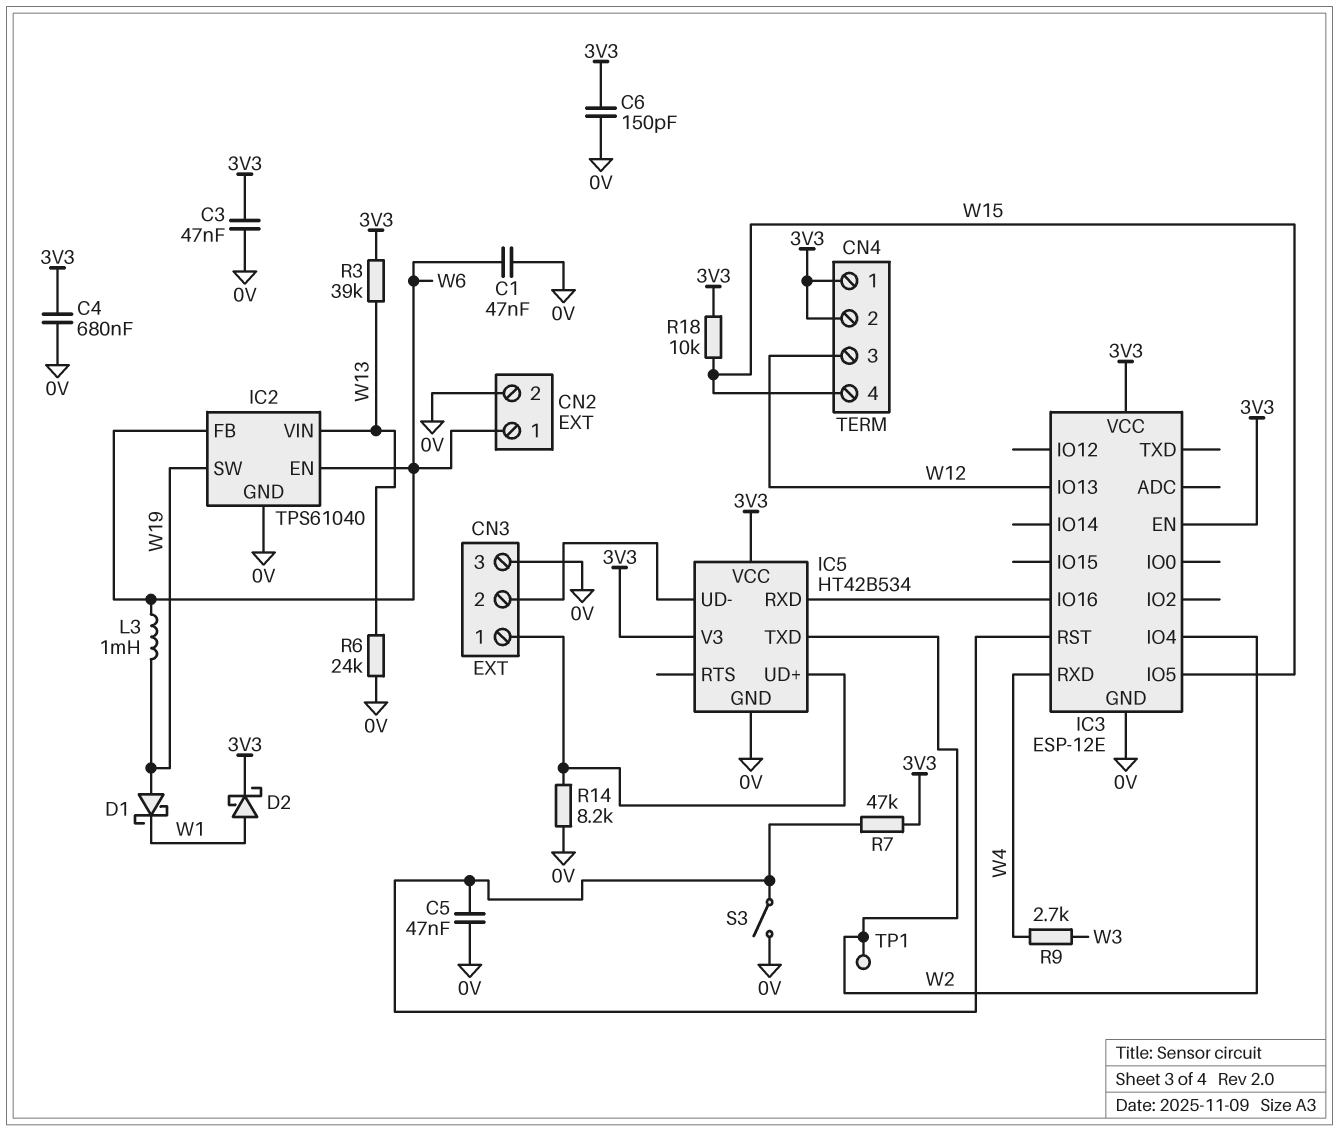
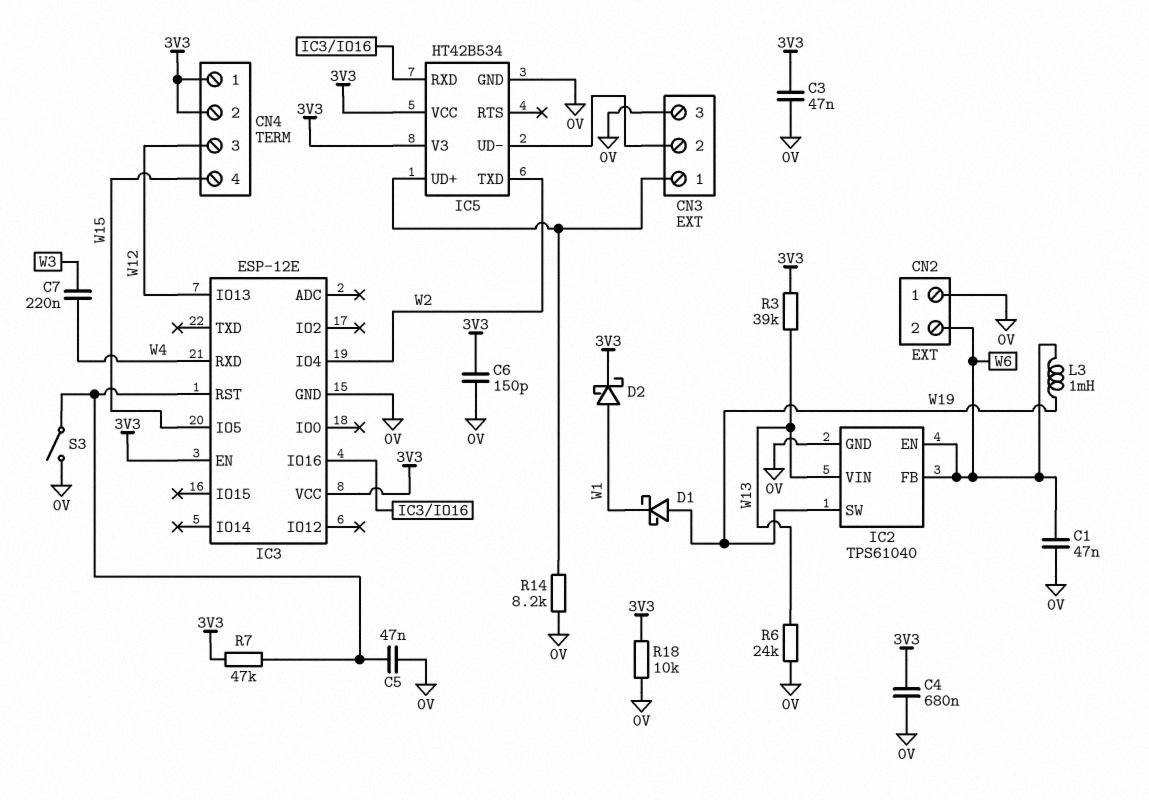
C7: none -> 220nF (W3, W4)
CN2 pin 1: W6 -> 0V
CN2 pin 2: 0V -> W6
R9: 2.7k (W3, W4) -> none
R18: 10k (3V3, W15) -> 10k (0V, 3V3)
TP1: test point (W2) -> none

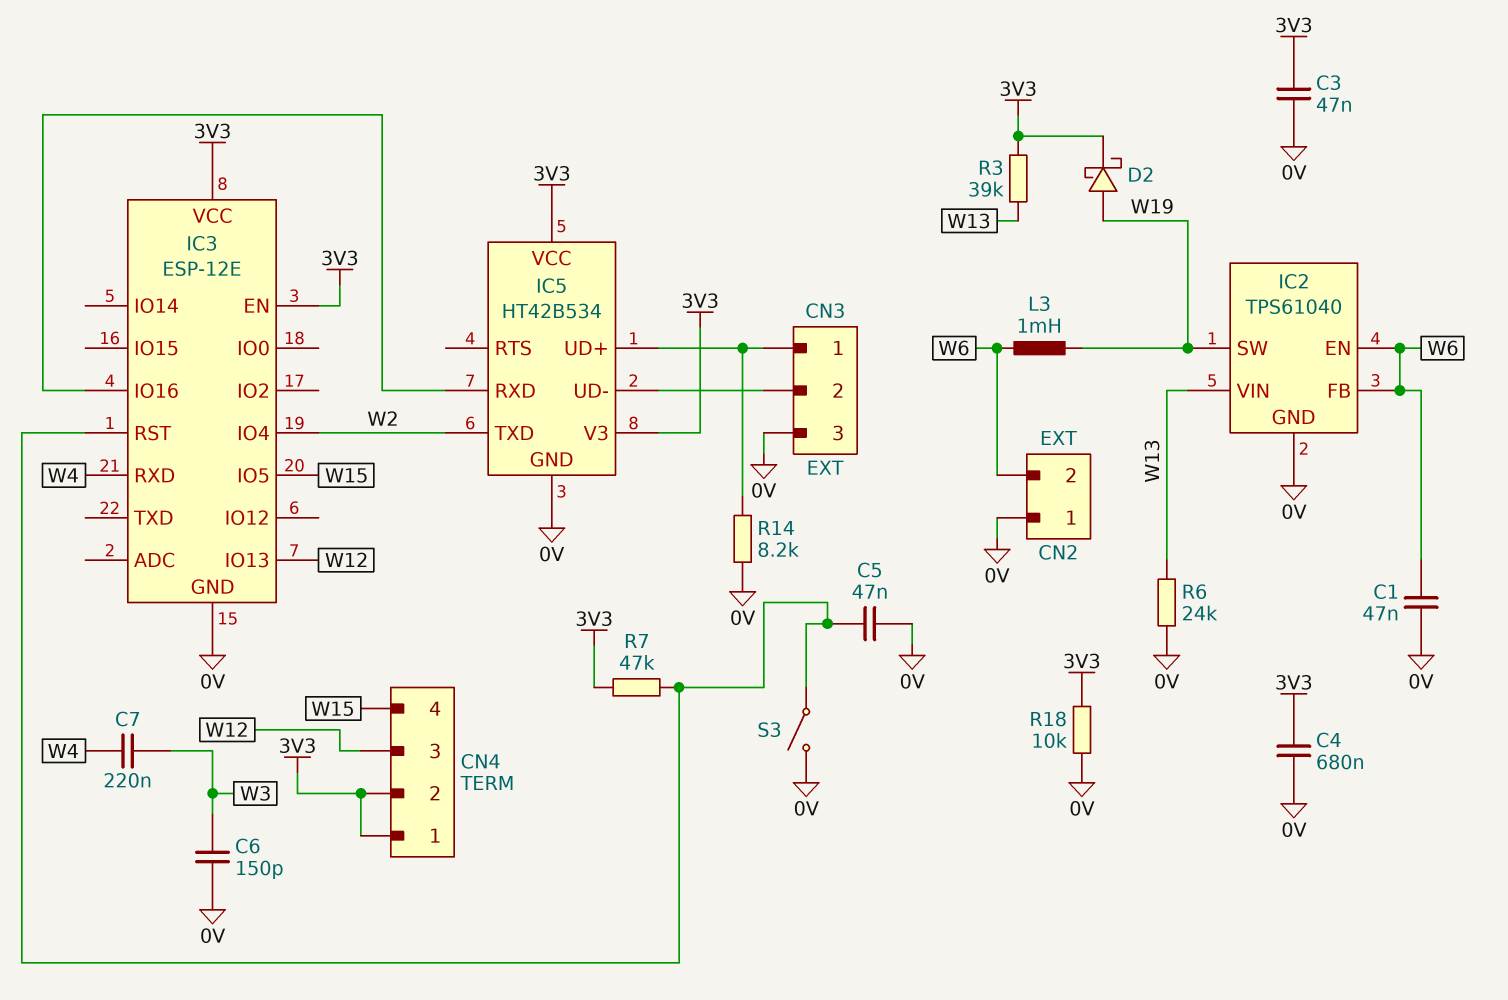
C6: 150pF (0V, 3V3) -> 150pF (0V, W3)
D1: schottky (A W19, K W1) -> none
D2: schottky (A W1, K 3V3) -> schottky (A W19, K 3V3)

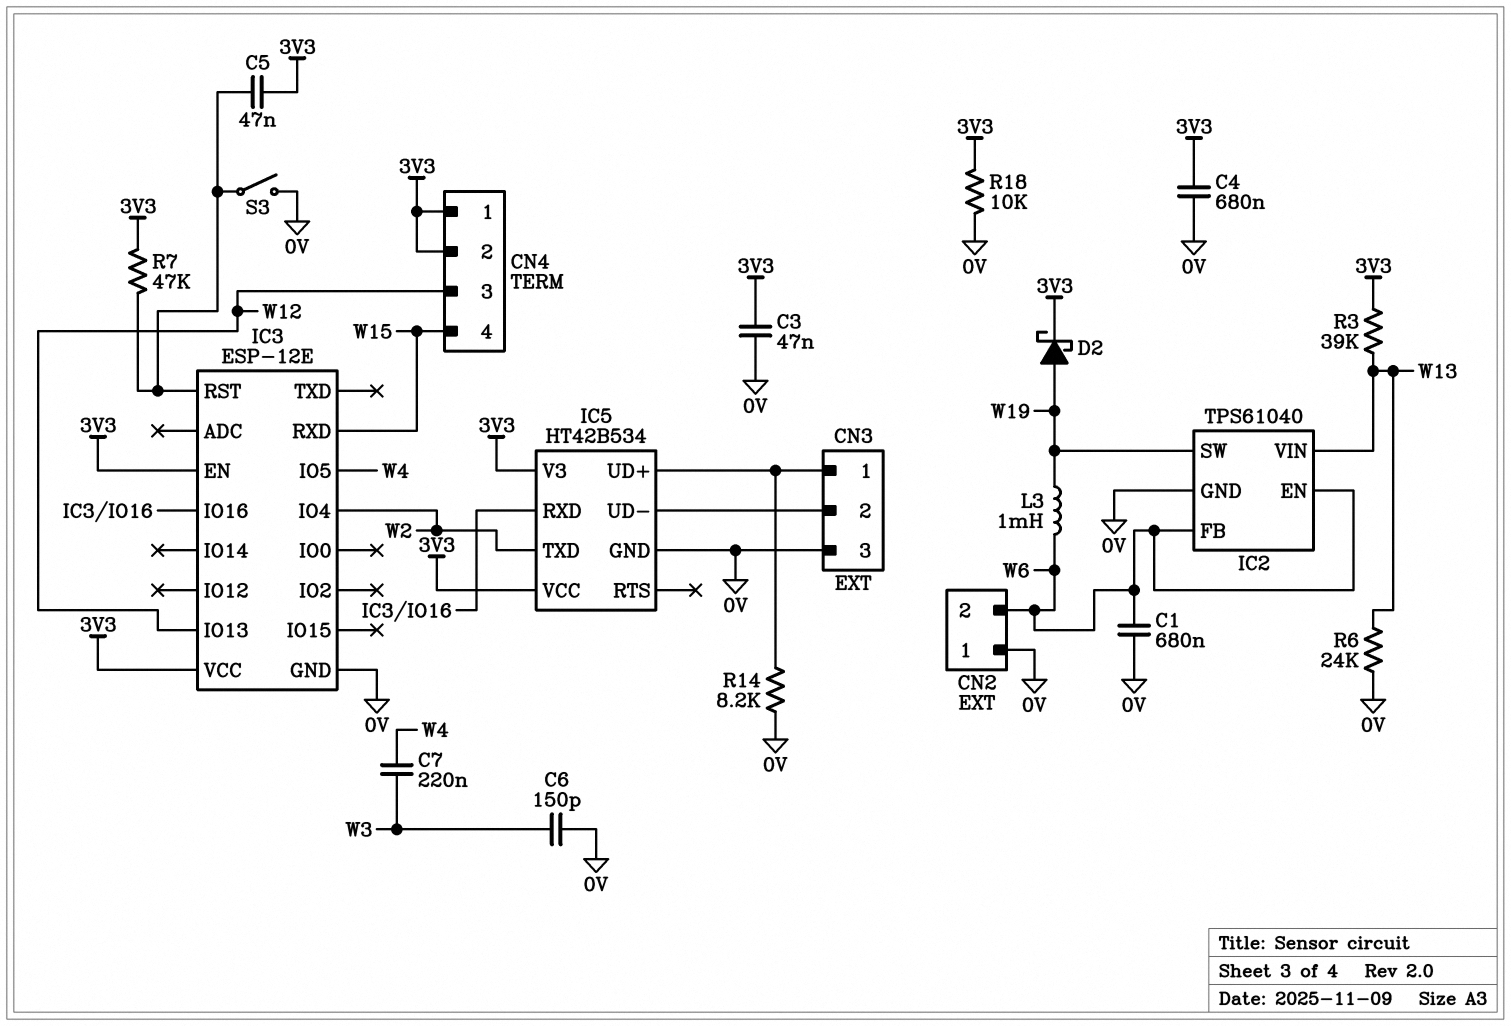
C1: 47nF (0V, W6) -> 680nF (0V, W6)
C5: 47nF (0V, IC3/RST) -> 47nF (3V3, IC3/RST)
IC3 pin IO5: W15 -> W4
IC3 pin RXD: W4 -> W15

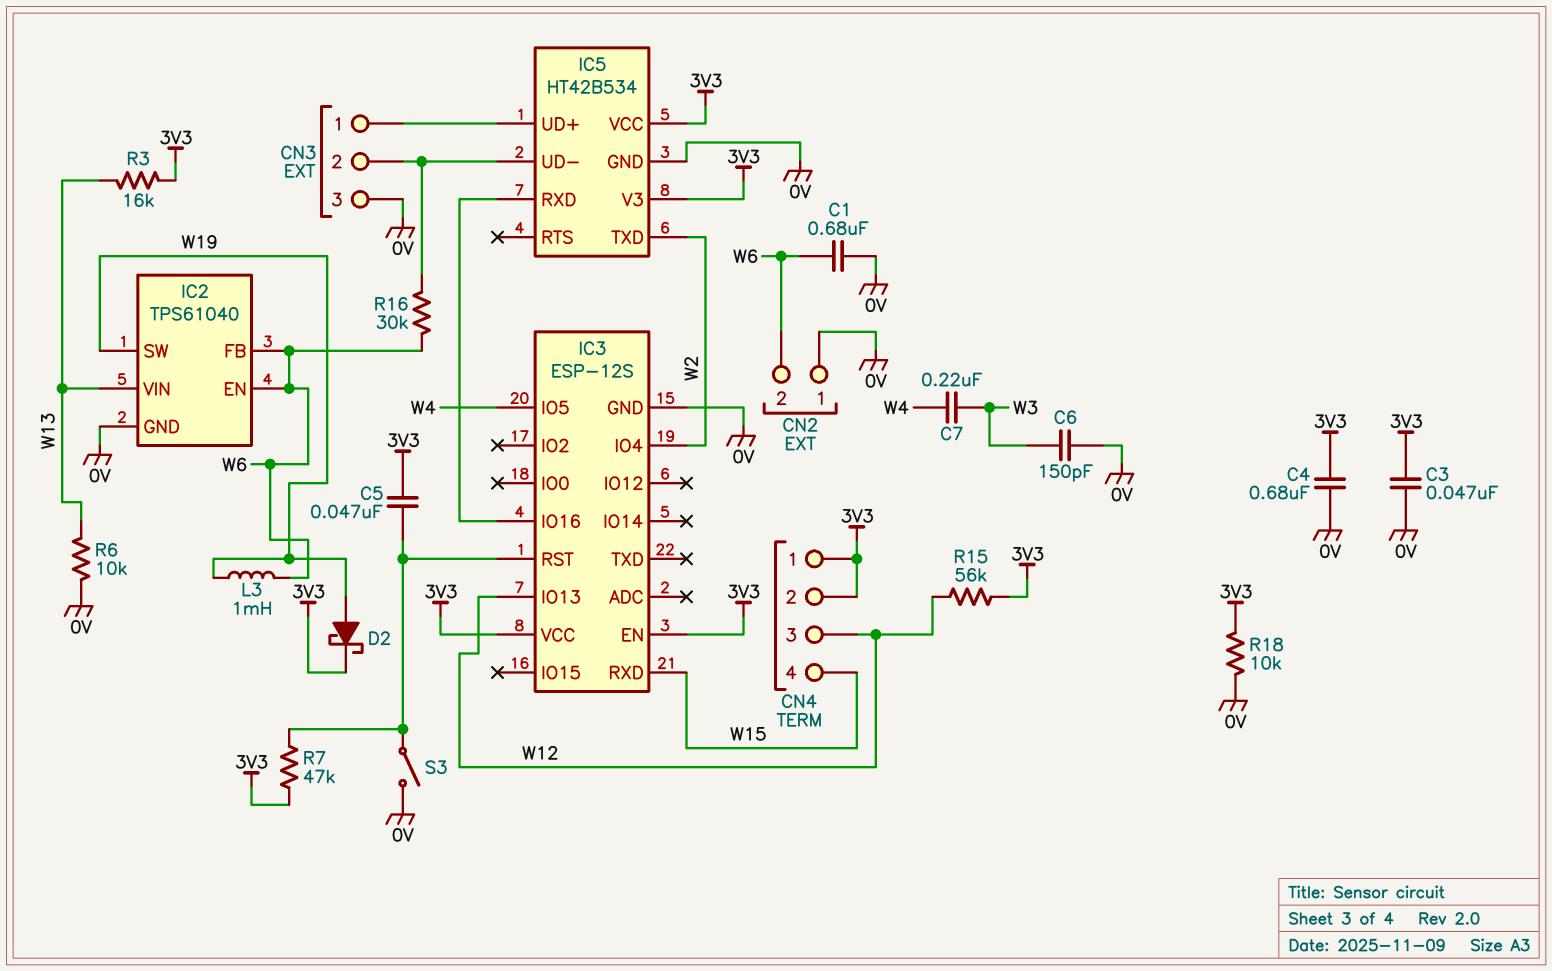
IC3: ESP-12E -> ESP-12S
R3: 39k (3V3, W13) -> 16k (3V3, W13)
R6: 24k (0V, W13) -> 10k (0V, W13)
R14: 8.2k (0V, CN3/1) -> none
R15: none -> 56k (3V3, W12)
R16: none -> 30k (CN3/2, W6)

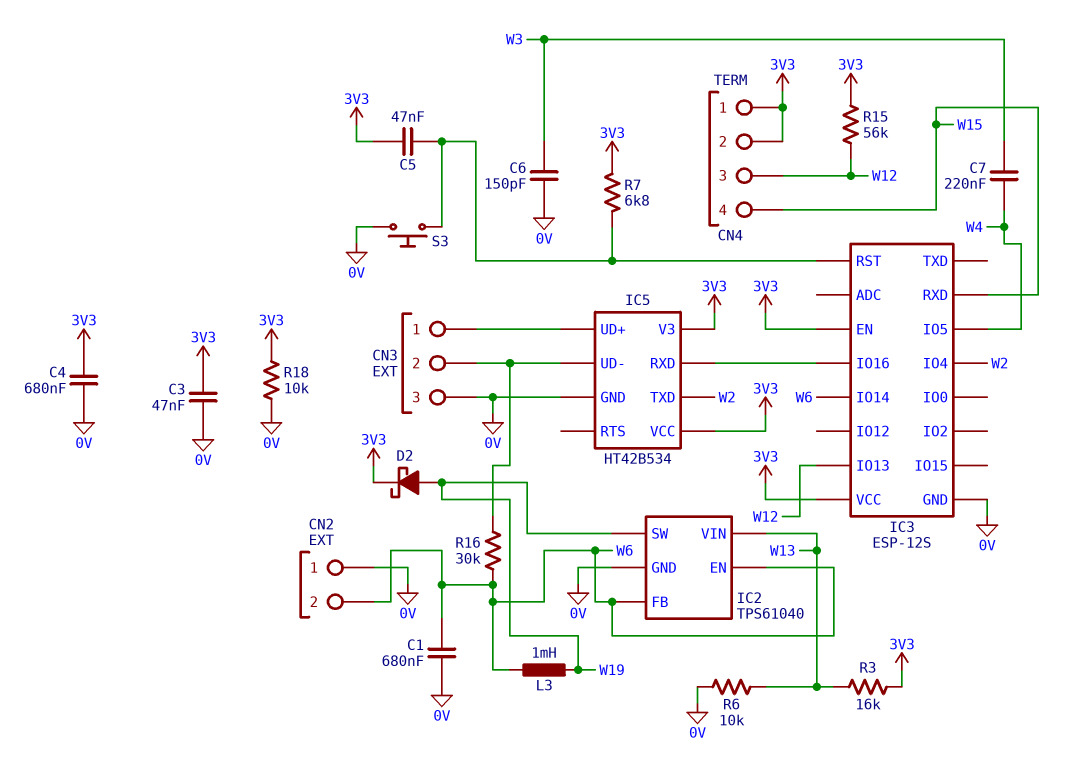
IC3 pin IO14: none -> W6
R7: 47k (3V3, IC3/RST) -> 6.8k (3V3, IC3/RST)
S3: switch (0V, IC3/RST) -> button (0V, IC3/RST)

